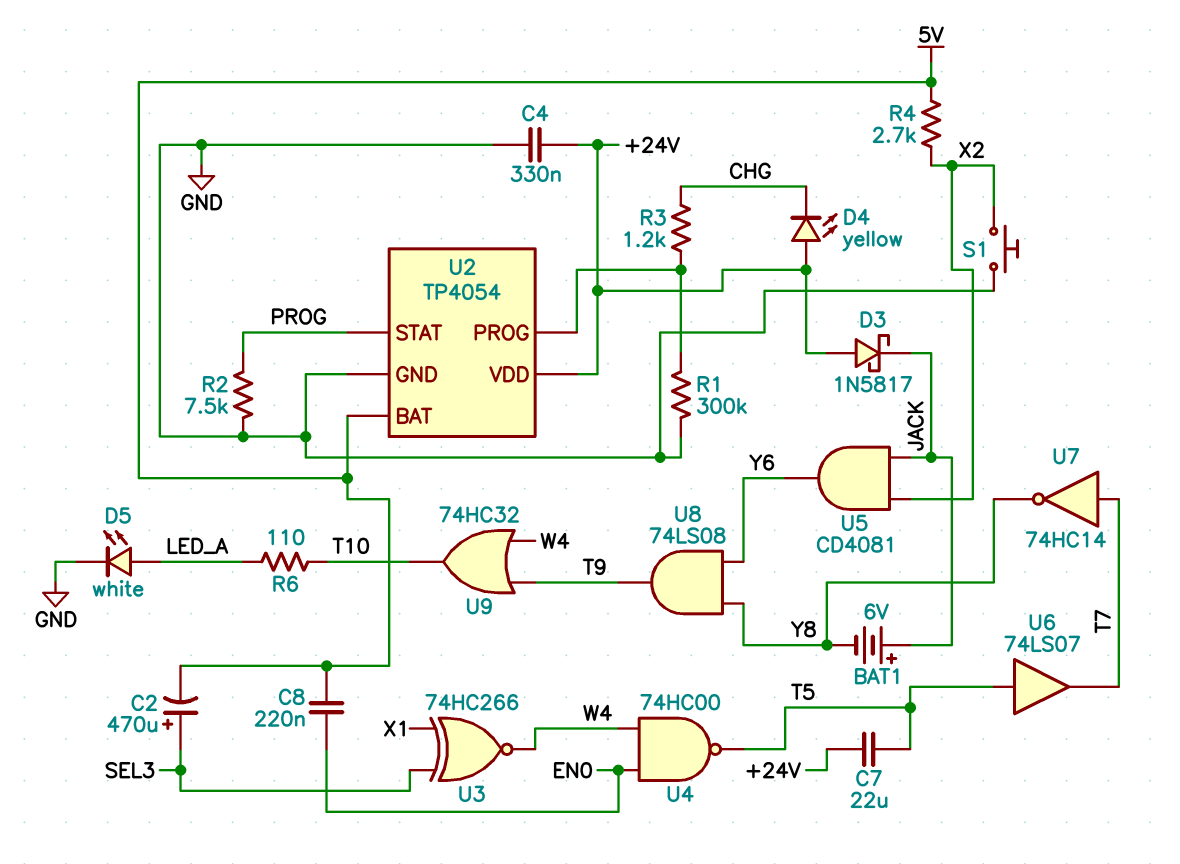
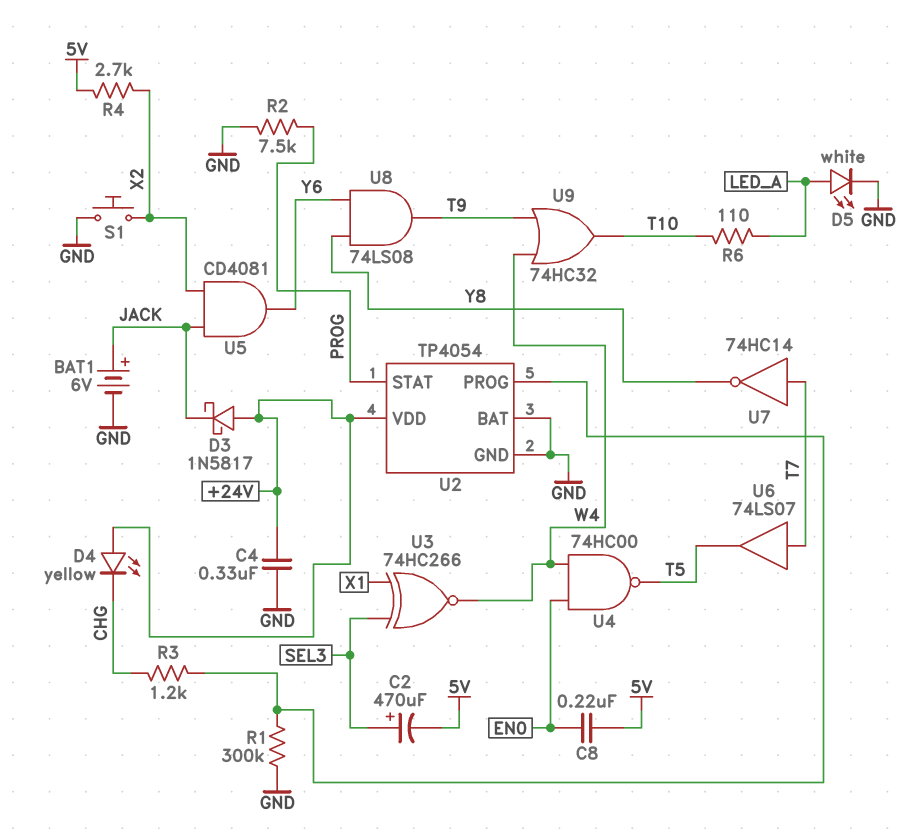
BAT1: 6V (plus JACK, minus Y8) -> 6V (plus JACK, minus GND)
C7: 22uF (+24V, T5) -> none
U2 pin BAT: 5V -> GND
U6: buffer 74LS07 (in T5, out T7) -> buffer 74LS07 (in T7, out T5)

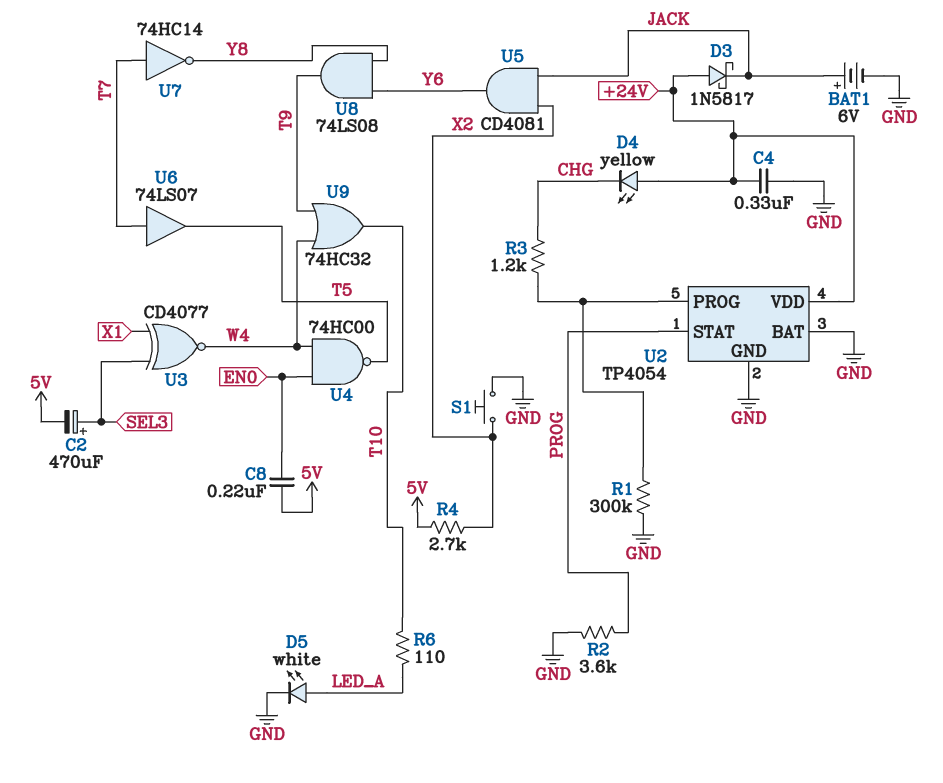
R2: 7.5k (GND, PROG) -> 3.6k (GND, PROG)
U3: XNOR 74HC266 (in SEL3, in X1, out W4) -> XNOR CD4077 (in SEL3, in X1, out W4)

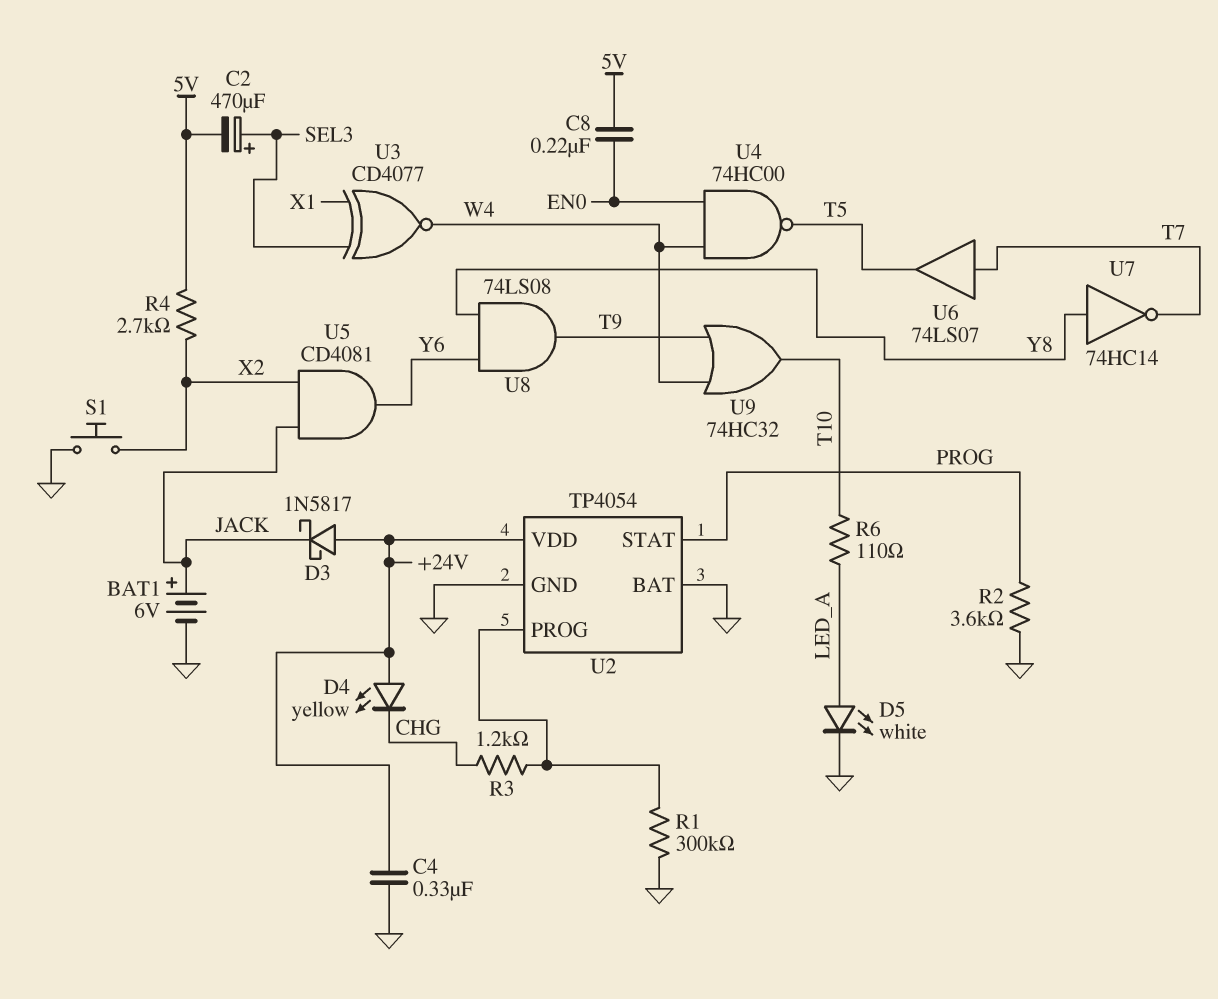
U7: NOT 74HC14 (in T7, out Y8) -> NOT 74HC14 (in Y8, out T7)

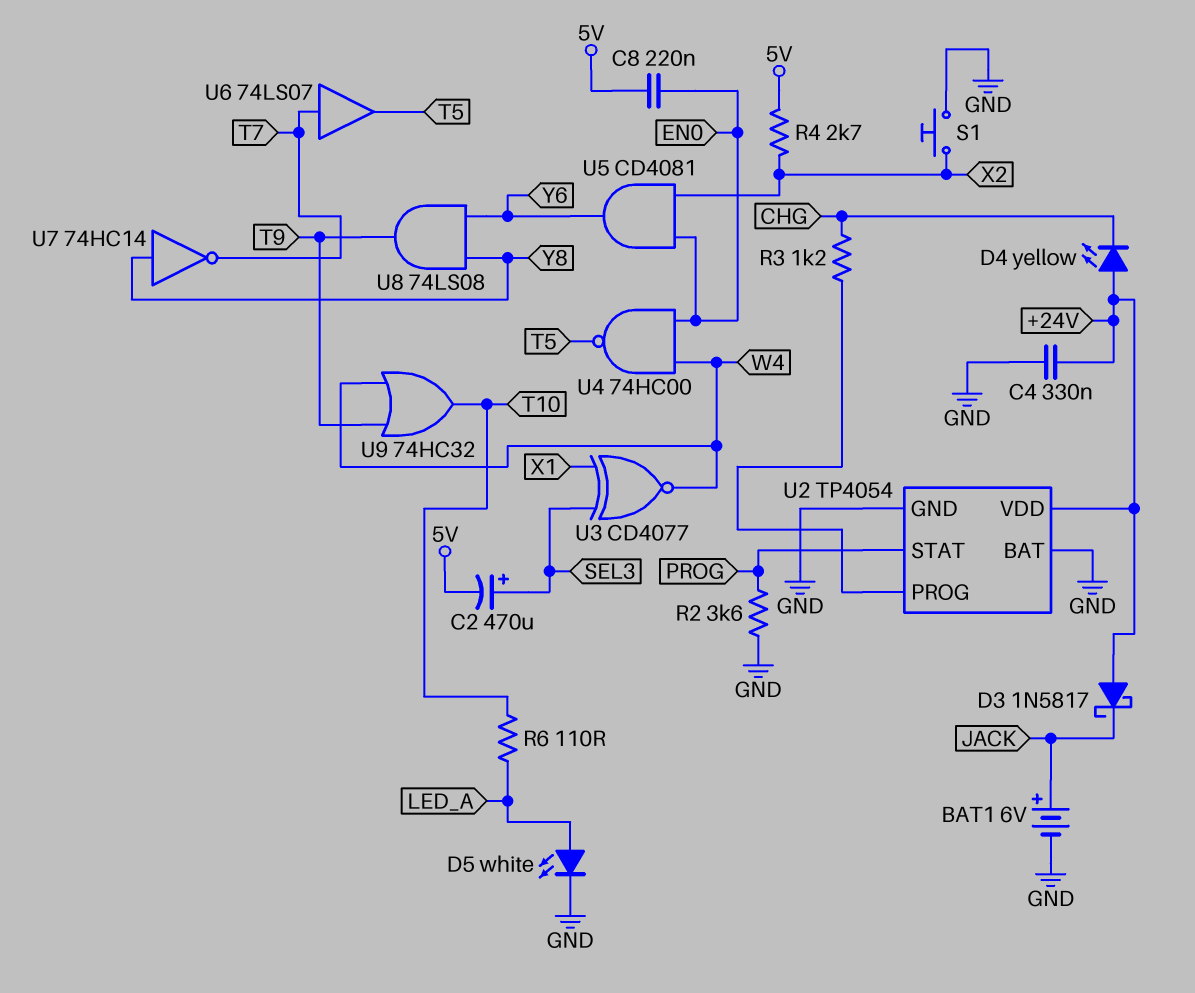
R1: 300k (GND, U2/PROG) -> none
U5: AND CD4081 (in JACK, in X2, out Y6) -> AND CD4081 (in EN0, in X2, out Y6)

